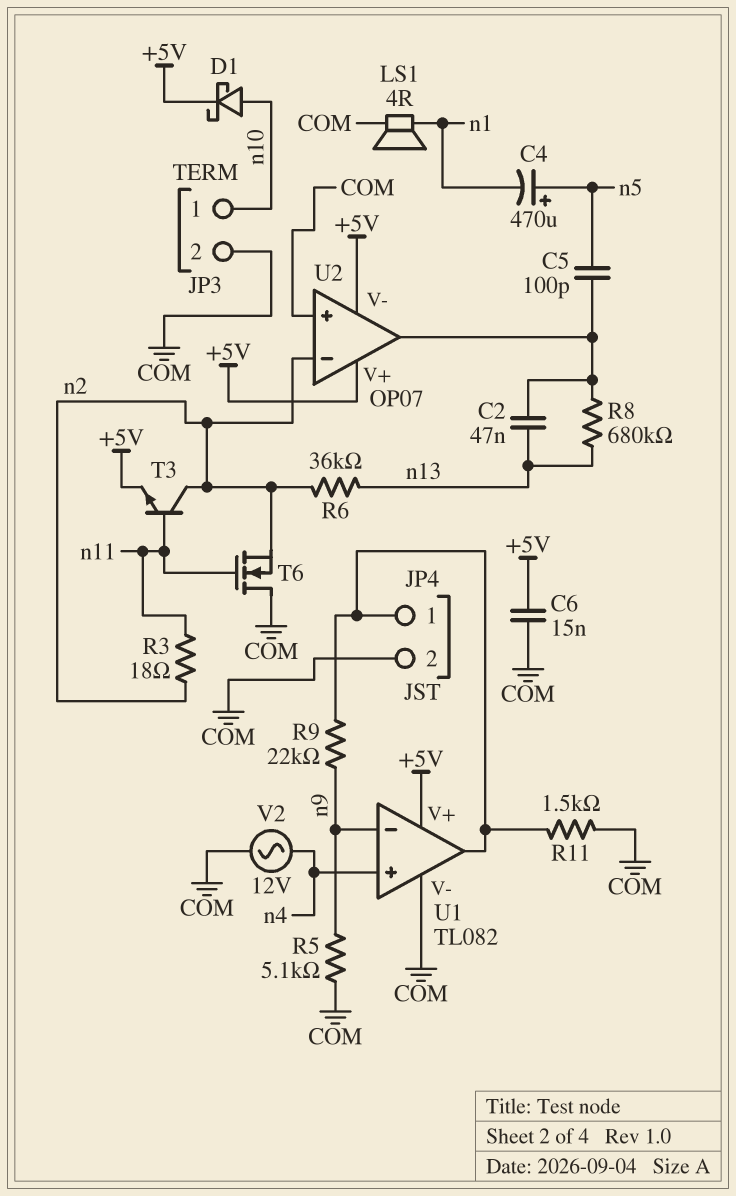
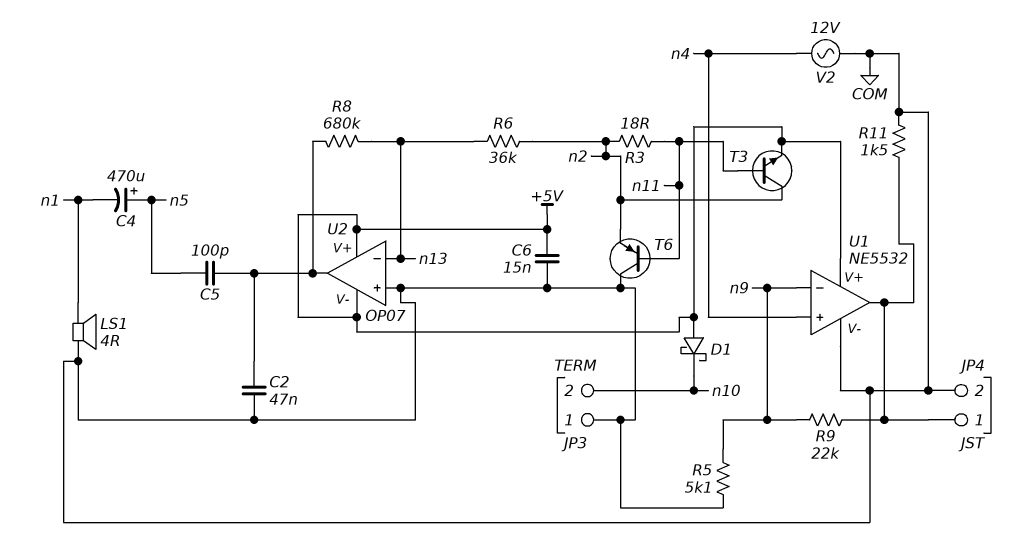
C2: 47nF (U2/out, n13) -> 47nF (COM, U2/out)
D1: schottky (A n10, K +5V) -> schottky (A +5V, K n10)
JP3 pin 1: n10 -> COM
JP3 pin 2: COM -> n10
T6: NMOS (G n11, D COM, S n2) -> PNP (B n11, C COM, E n2)
U1: TL082 -> NE5532
U2 pin in-: n2 -> n13

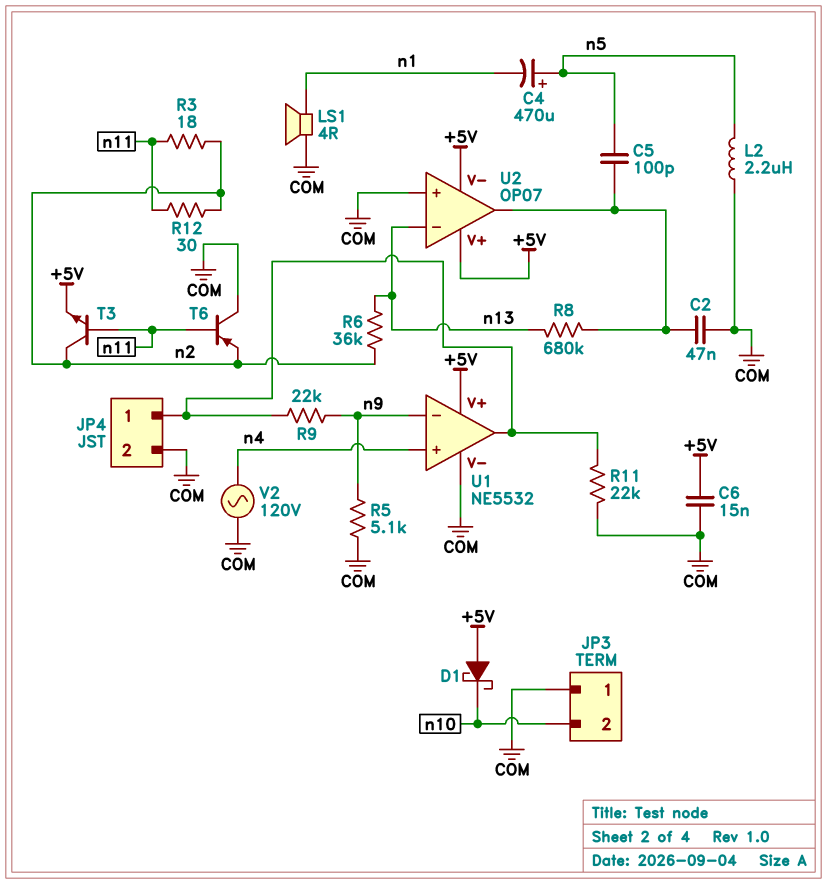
L2: none -> 2.2uH (COM, n5)
R11: 1.5k (COM, JP4/1) -> 22k (COM, JP4/1)
R12: none -> 30 (n2, n11)
V2: AC 12V (COM, n4) -> AC 120V (COM, n4)

